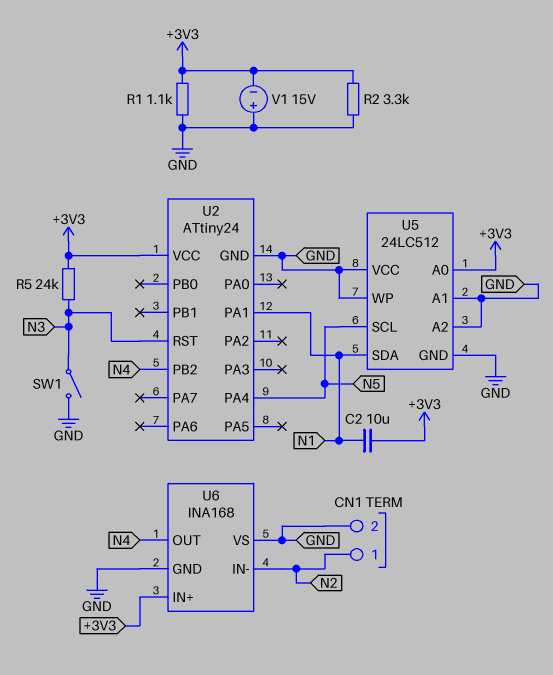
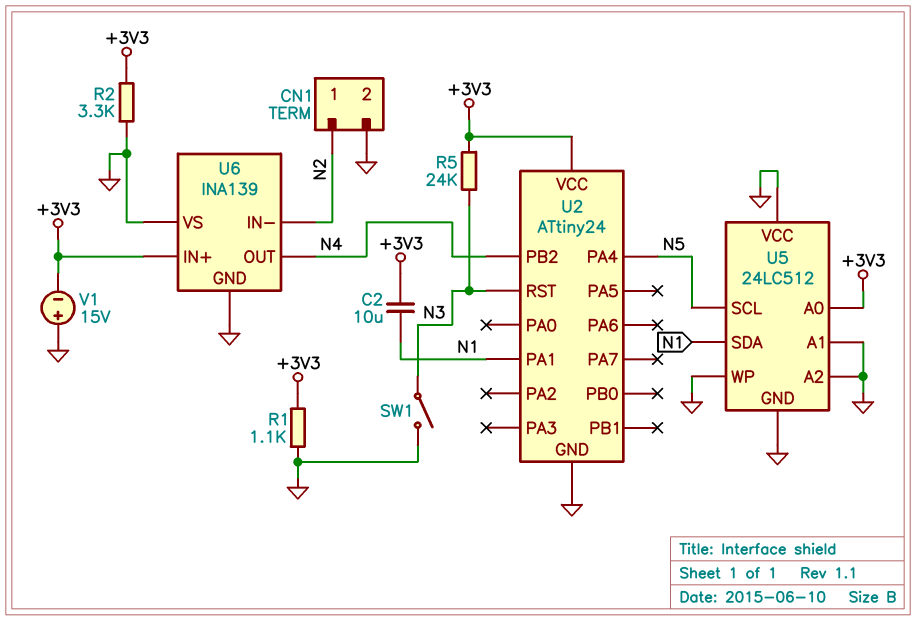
U6: INA168 -> INA139

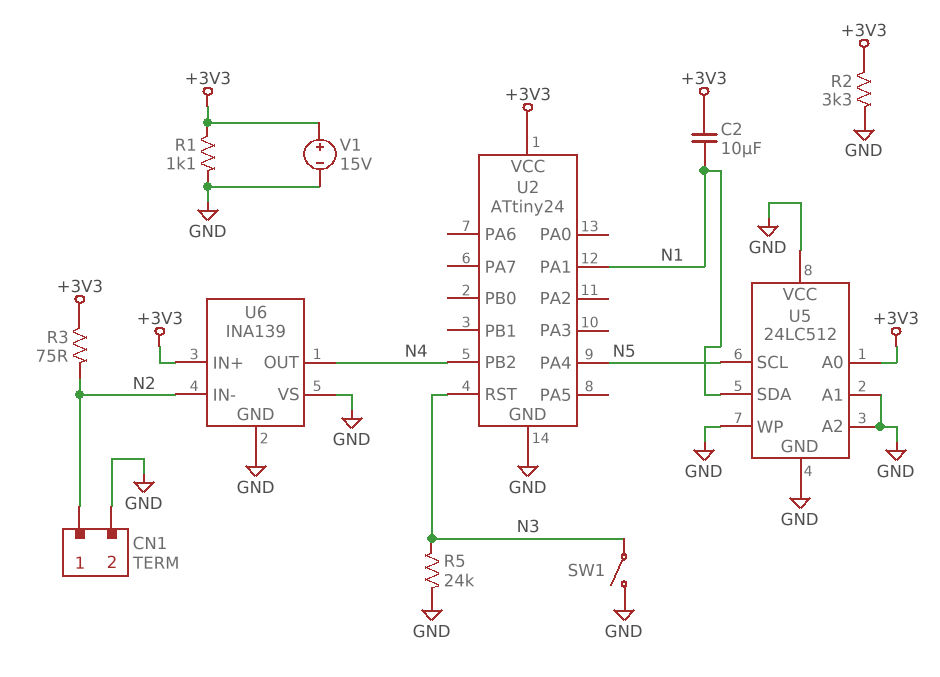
R3: none -> 75 (+3V3, N2)
R5: 24k (+3V3, N3) -> 24k (GND, N3)
V1: 15V (plus GND, minus +3V3) -> 15V (plus +3V3, minus GND)

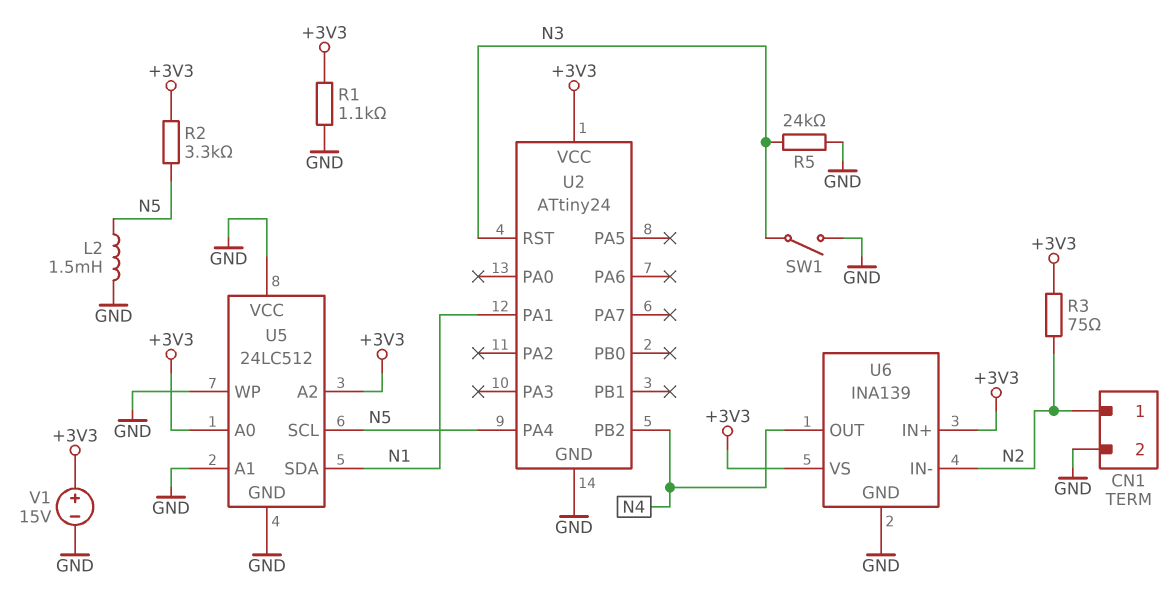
C2: 10uF (+3V3, N1) -> none
L2: none -> 1.5mH (GND, N5)
R2: 3.3k (+3V3, GND) -> 3.3k (+3V3, N5)
U5 pin A2: GND -> +3V3
U6 pin VS: GND -> +3V3

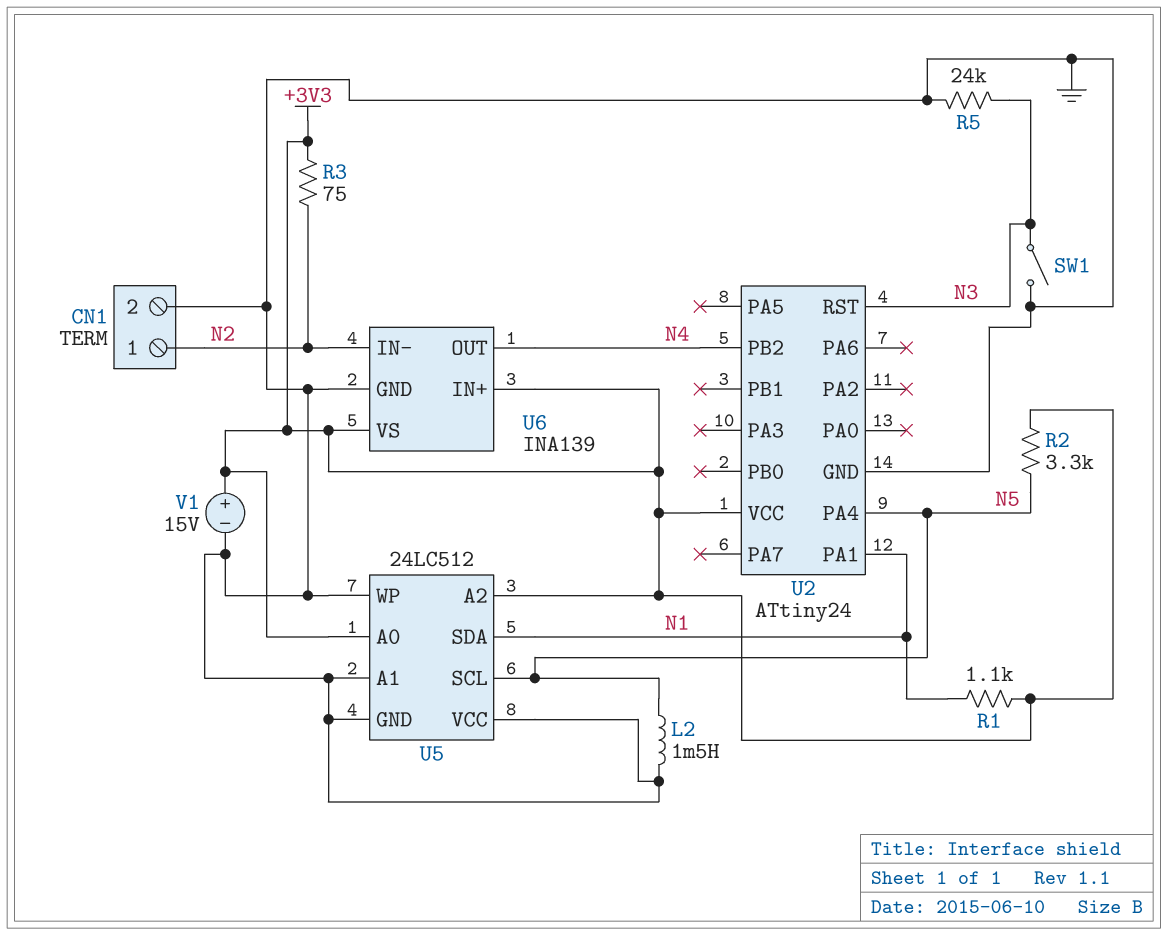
R1: 1.1k (+3V3, GND) -> 1.1k (+3V3, N1)

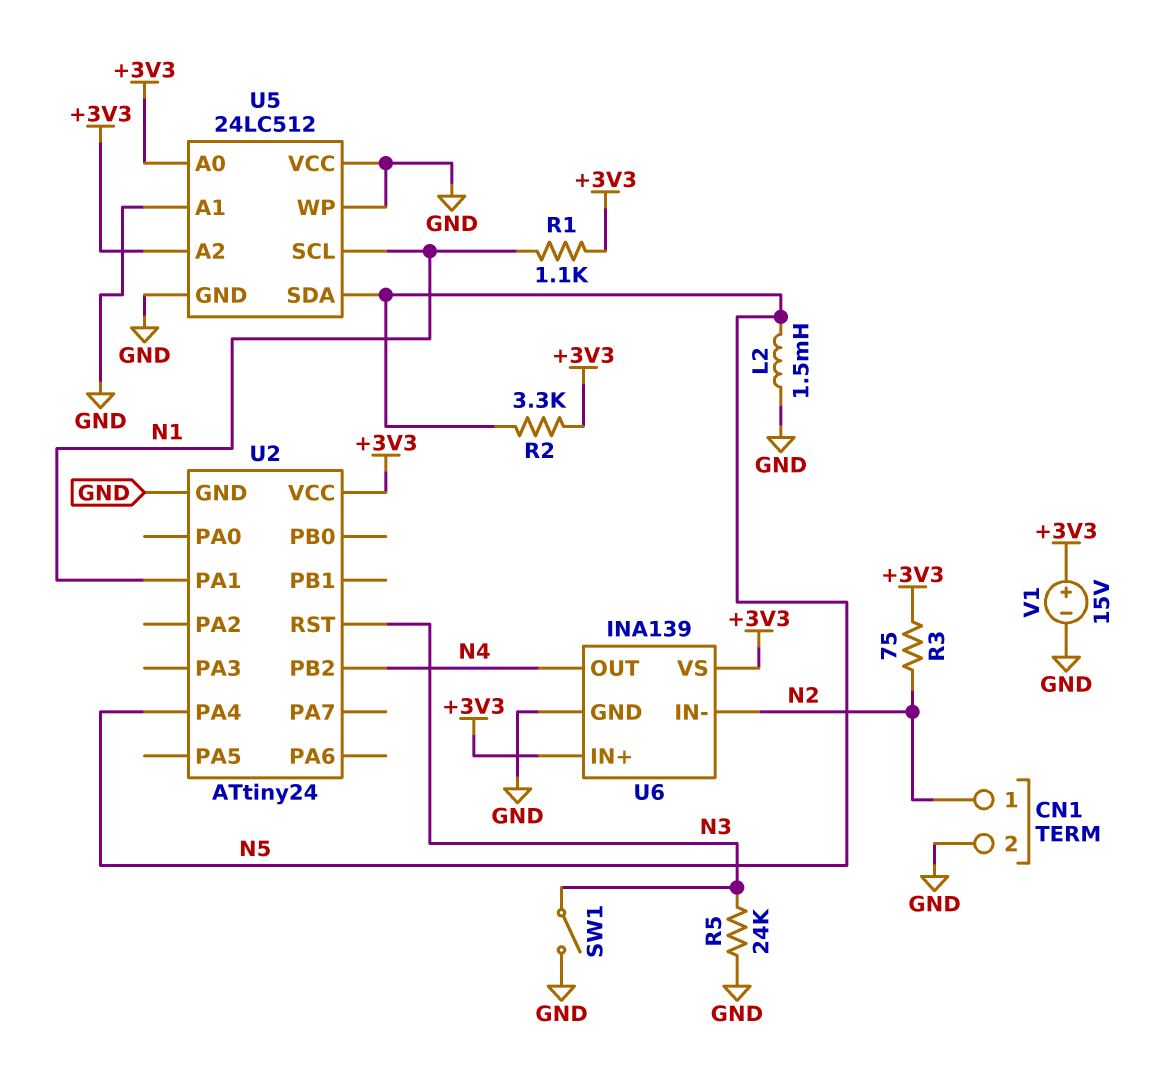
U5 pin SCL: N5 -> N1
U5 pin SDA: N1 -> N5

